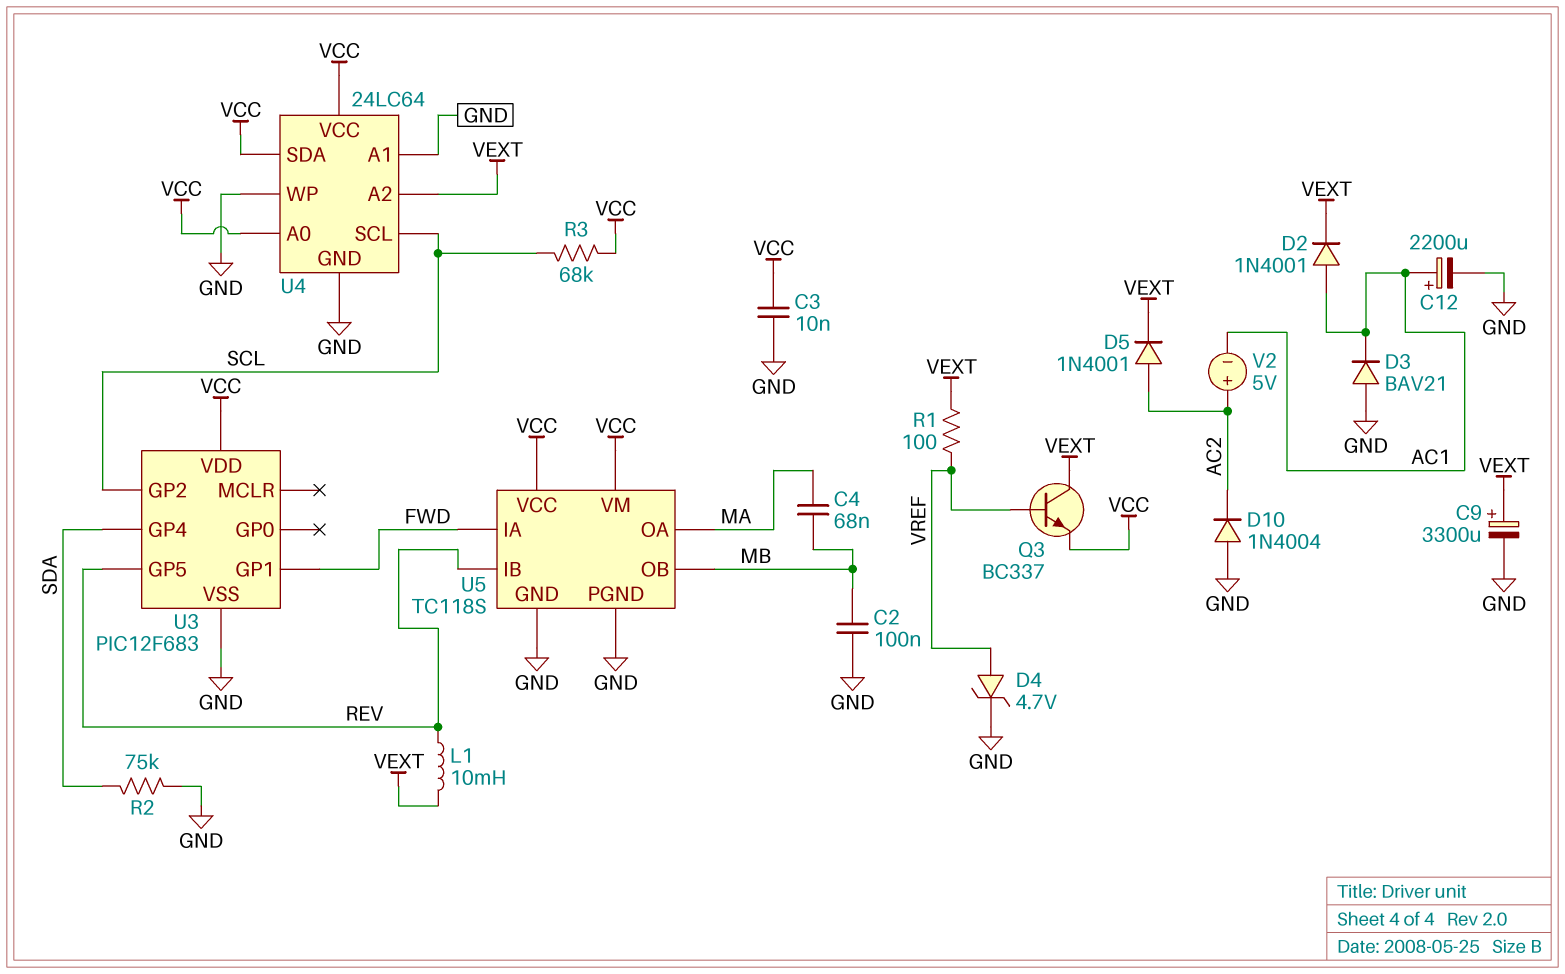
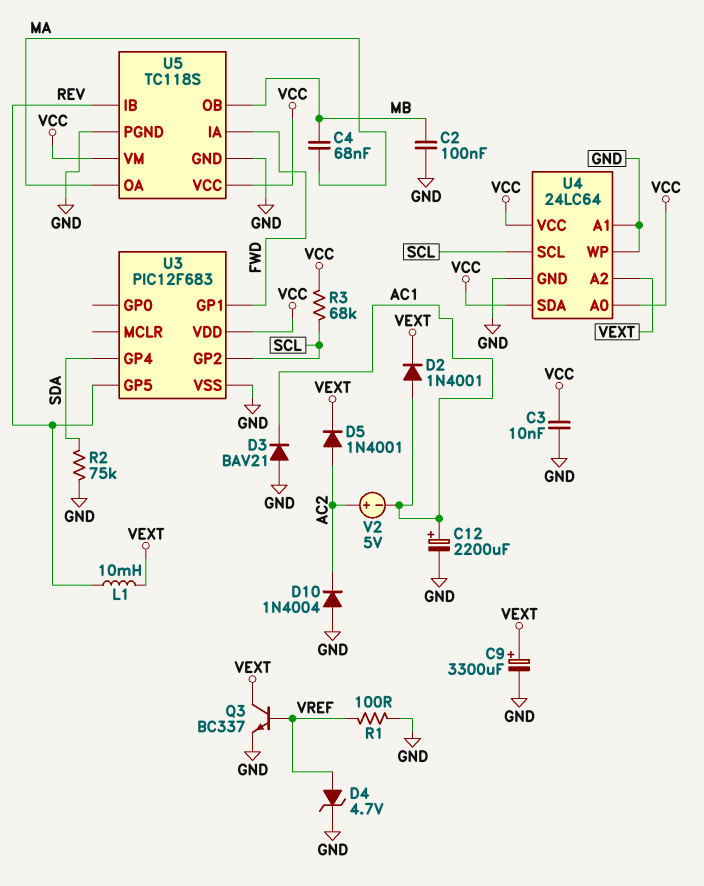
Q3: NPN BC337 (B VREF, C VEXT, E VCC) -> NPN BC337 (B VREF, C VEXT, E GND)
R1: 100 (VEXT, VREF) -> 100 (GND, VREF)

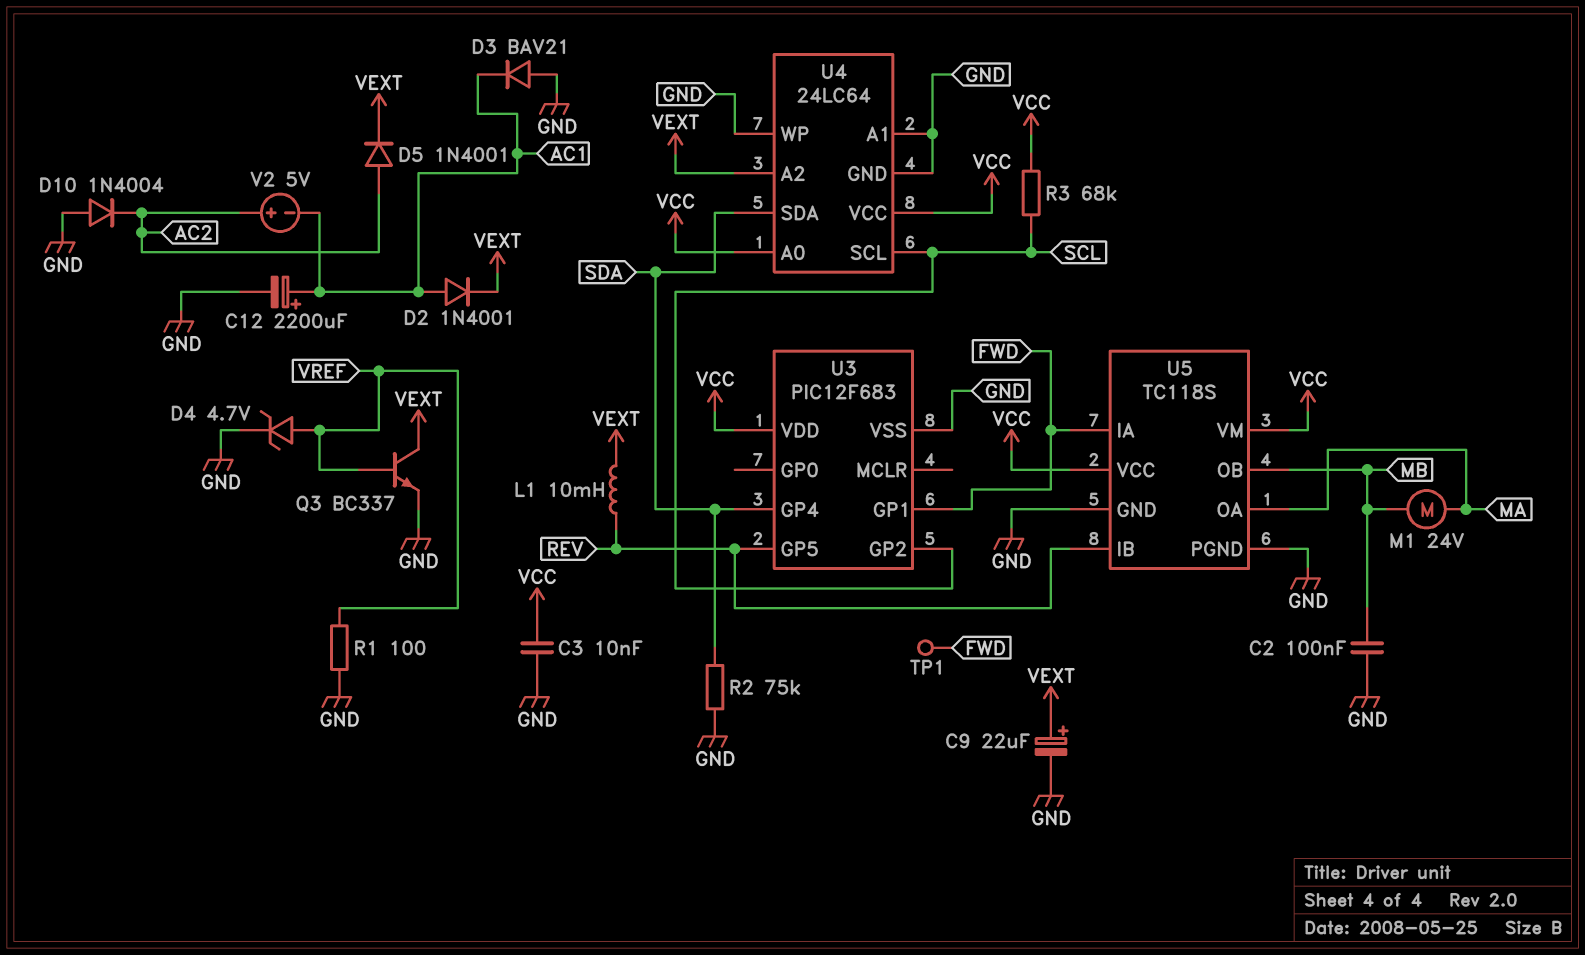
C4: 68nF (MA, MB) -> none
C9: 3300uF (plus VEXT, minus GND) -> 22uF (plus VEXT, minus GND)
M1: none -> motor 24V (MA, MB)
TP1: none -> test point (FWD)
U4 pin SDA: VCC -> SDA

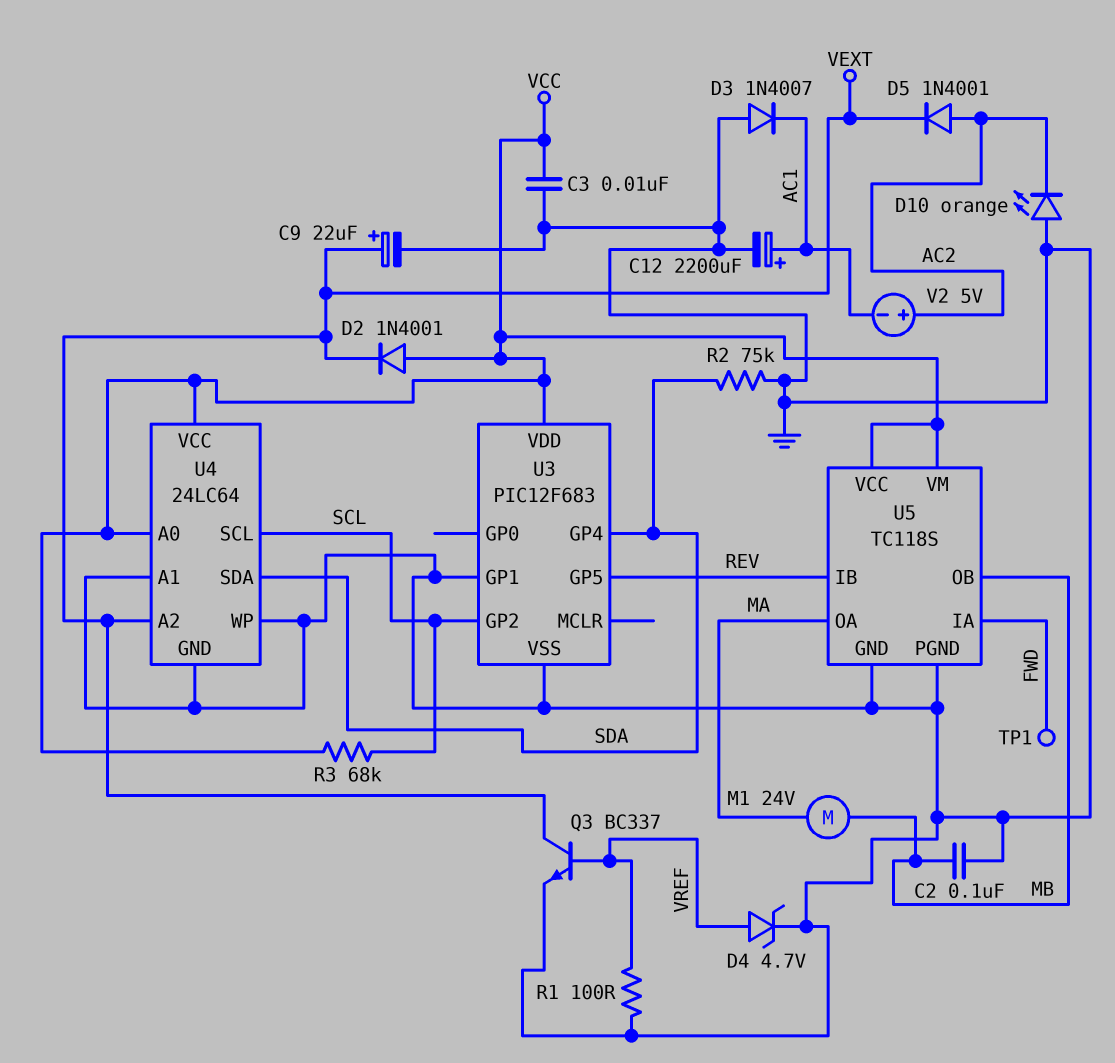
D2: diode 1N4001 (A AC1, K VEXT) -> diode 1N4001 (A VCC, K VEXT)
D3: diode BAV21 (A GND, K AC1) -> diode 1N4007 (A GND, K AC1)
D10: diode 1N4004 (A GND, K AC2) -> LED orange (A GND, K AC2)
L1: 10mH (REV, VEXT) -> none
U3 pin GP1: FWD -> GND

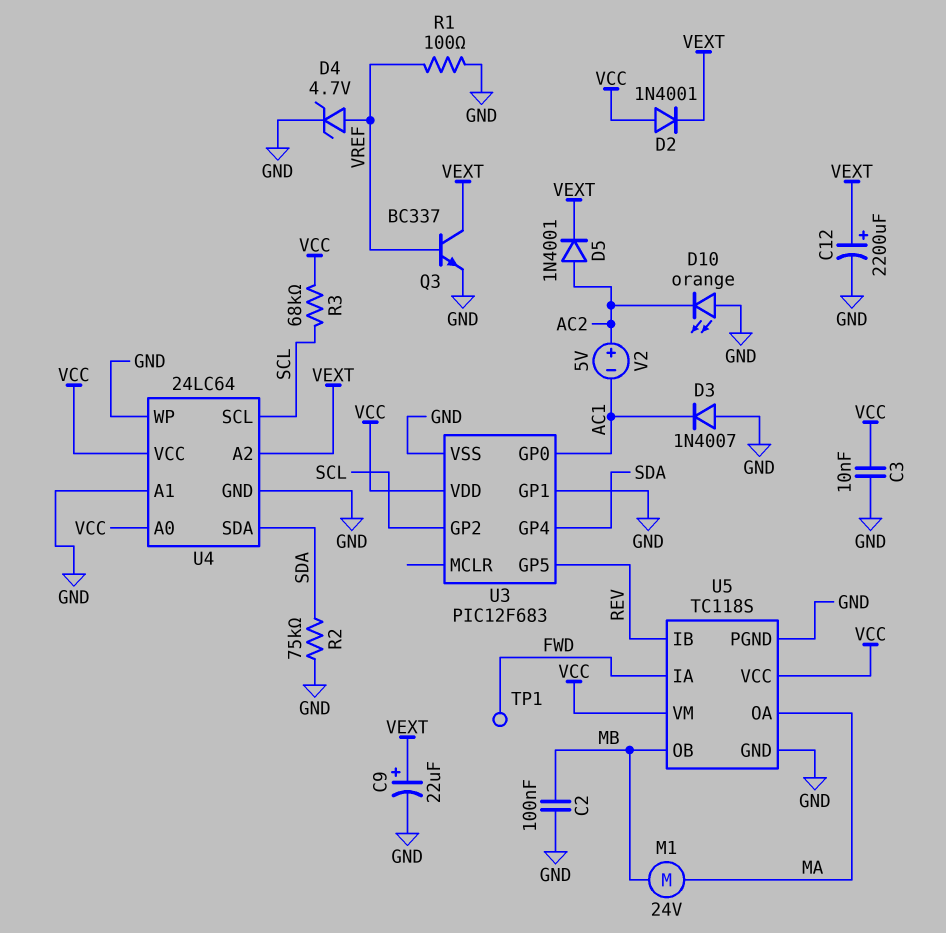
C12: 2200uF (plus AC1, minus GND) -> 2200uF (plus VEXT, minus GND)
U3 pin GP0: none -> AC1

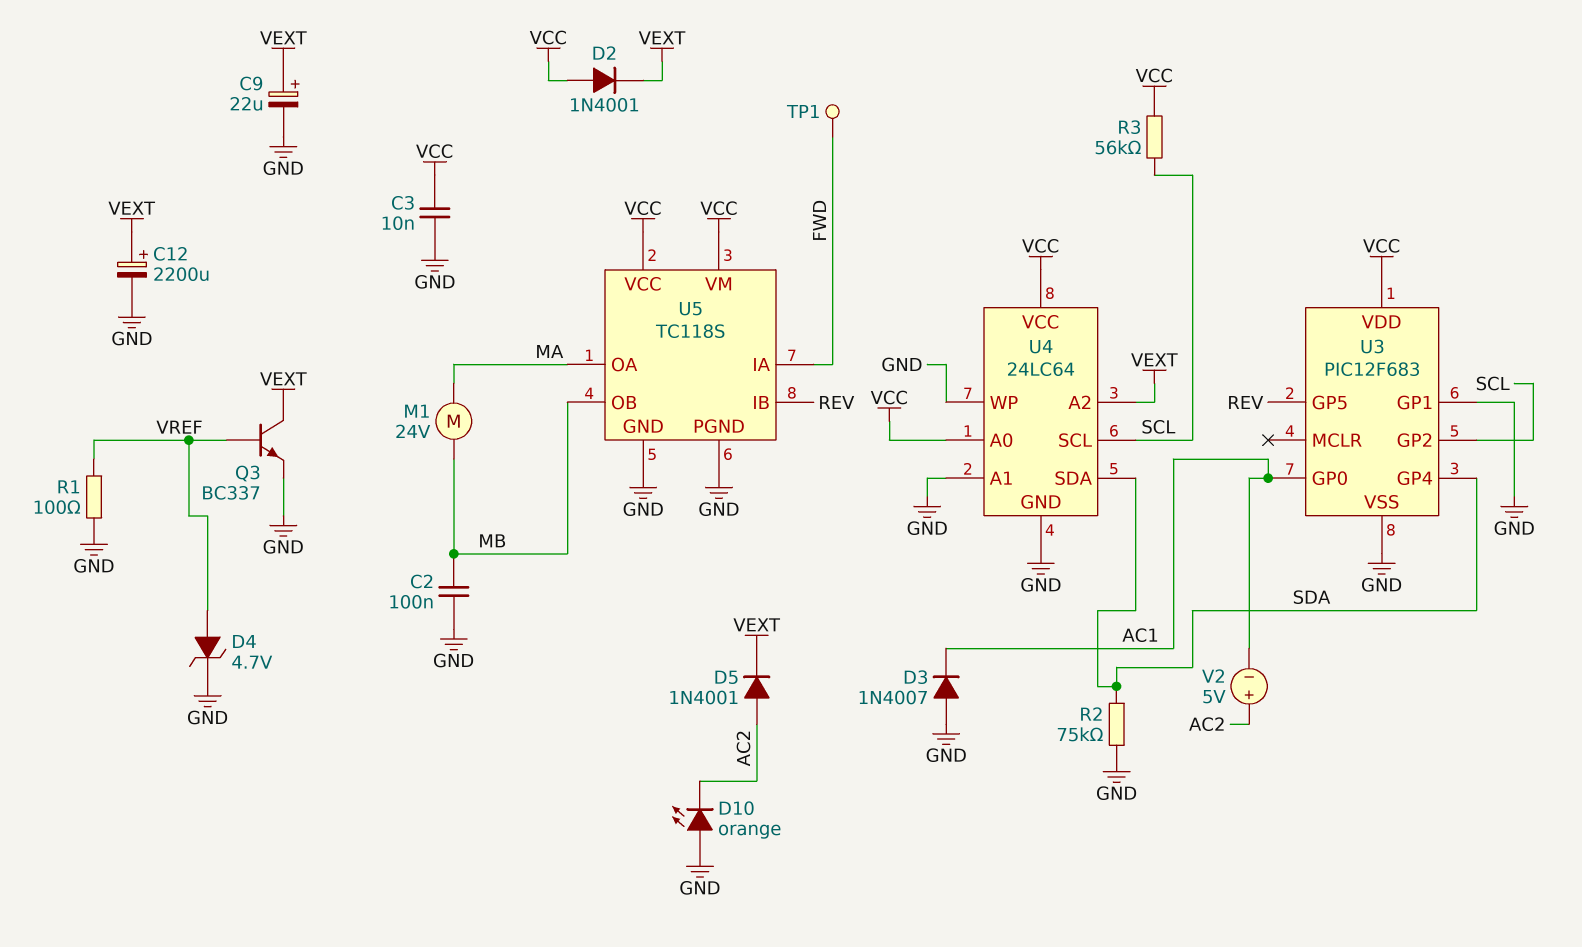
R3: 68k (SCL, VCC) -> 56k (SCL, VCC)

